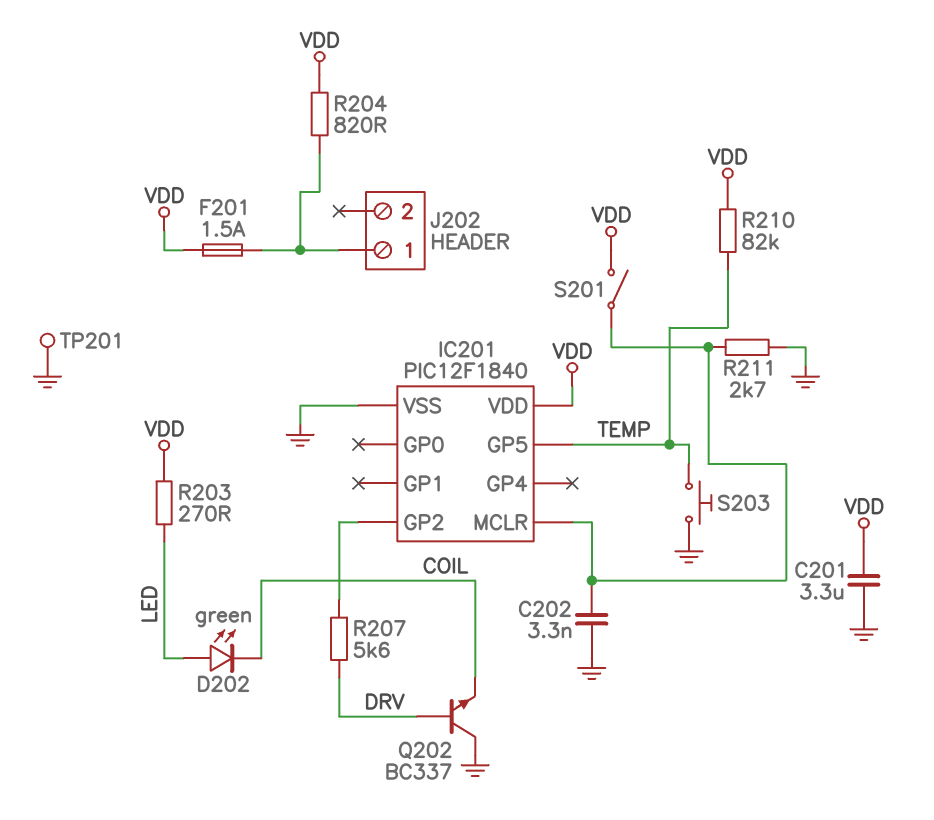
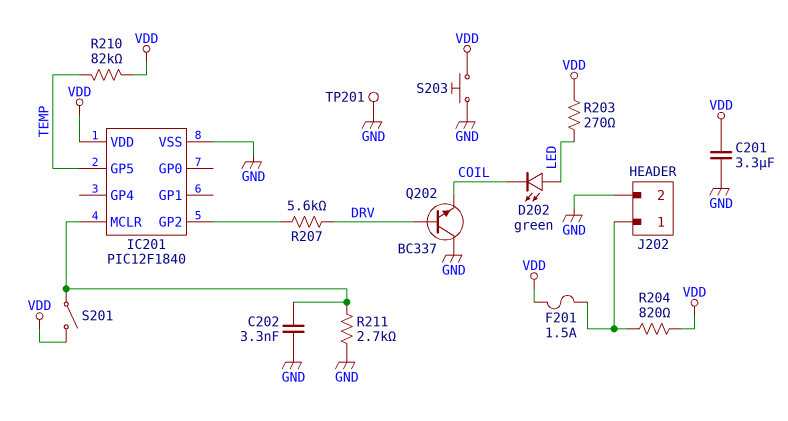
J202 pin 2: none -> GND
S203: button (GND, TEMP) -> button (GND, VDD)

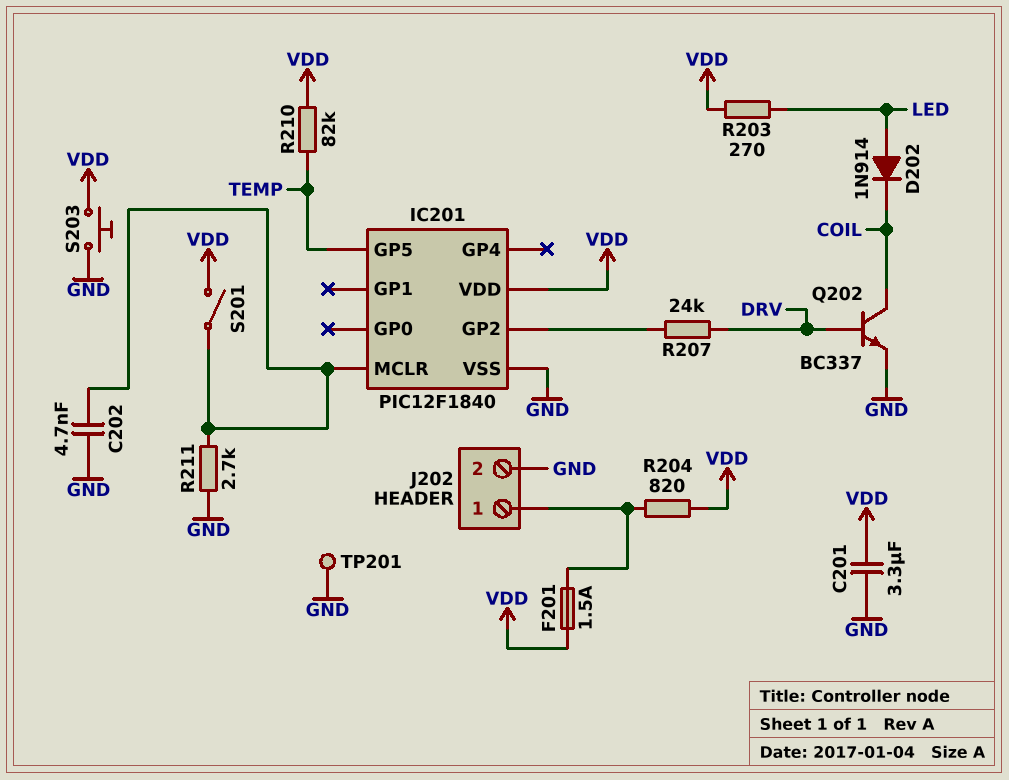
C202: 3.3nF (GND, IC201/MCLR) -> 4.7nF (GND, IC201/MCLR)
D202: LED green (A LED, K COIL) -> diode 1N914 (A LED, K COIL)
Q202: NPN BC337 (B DRV, C GND, E COIL) -> NPN BC337 (B DRV, C COIL, E GND)
R207: 5.6k (DRV, IC201/GP2) -> 24k (DRV, IC201/GP2)

